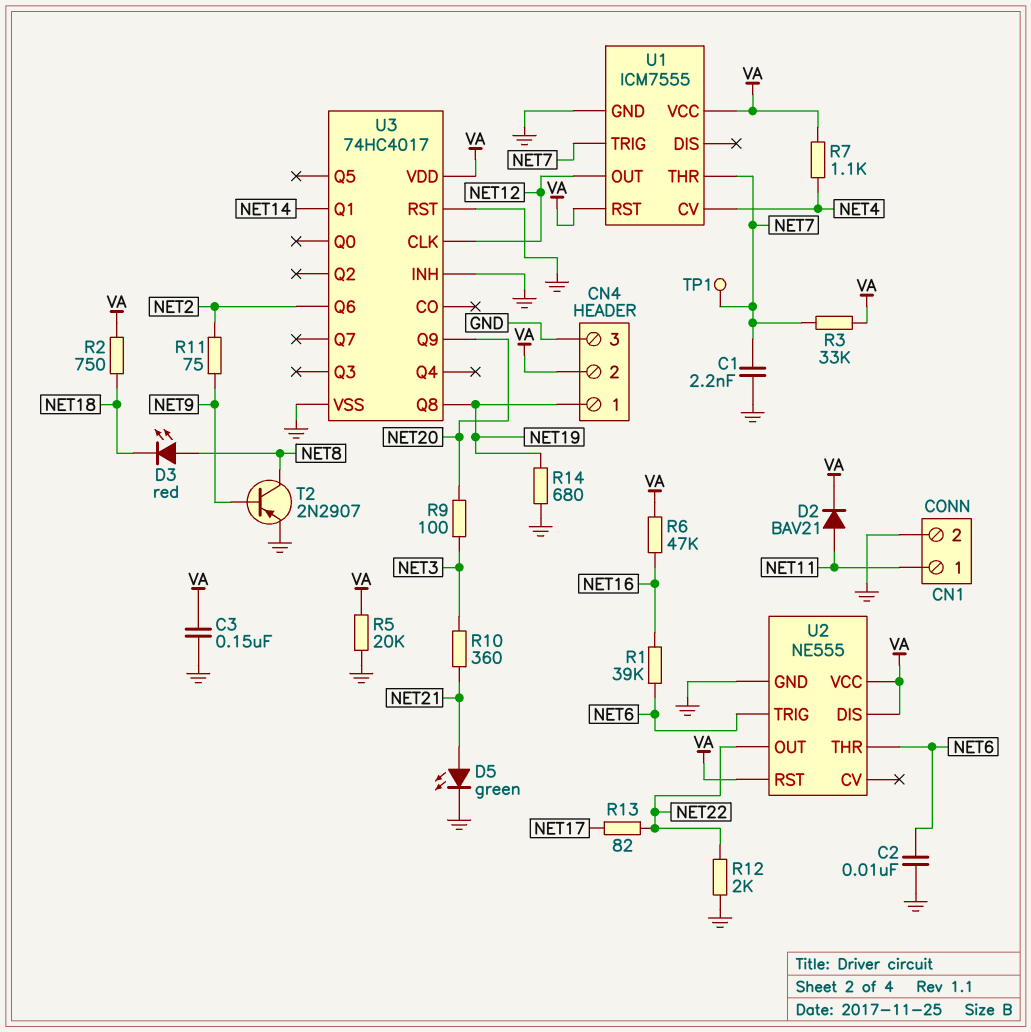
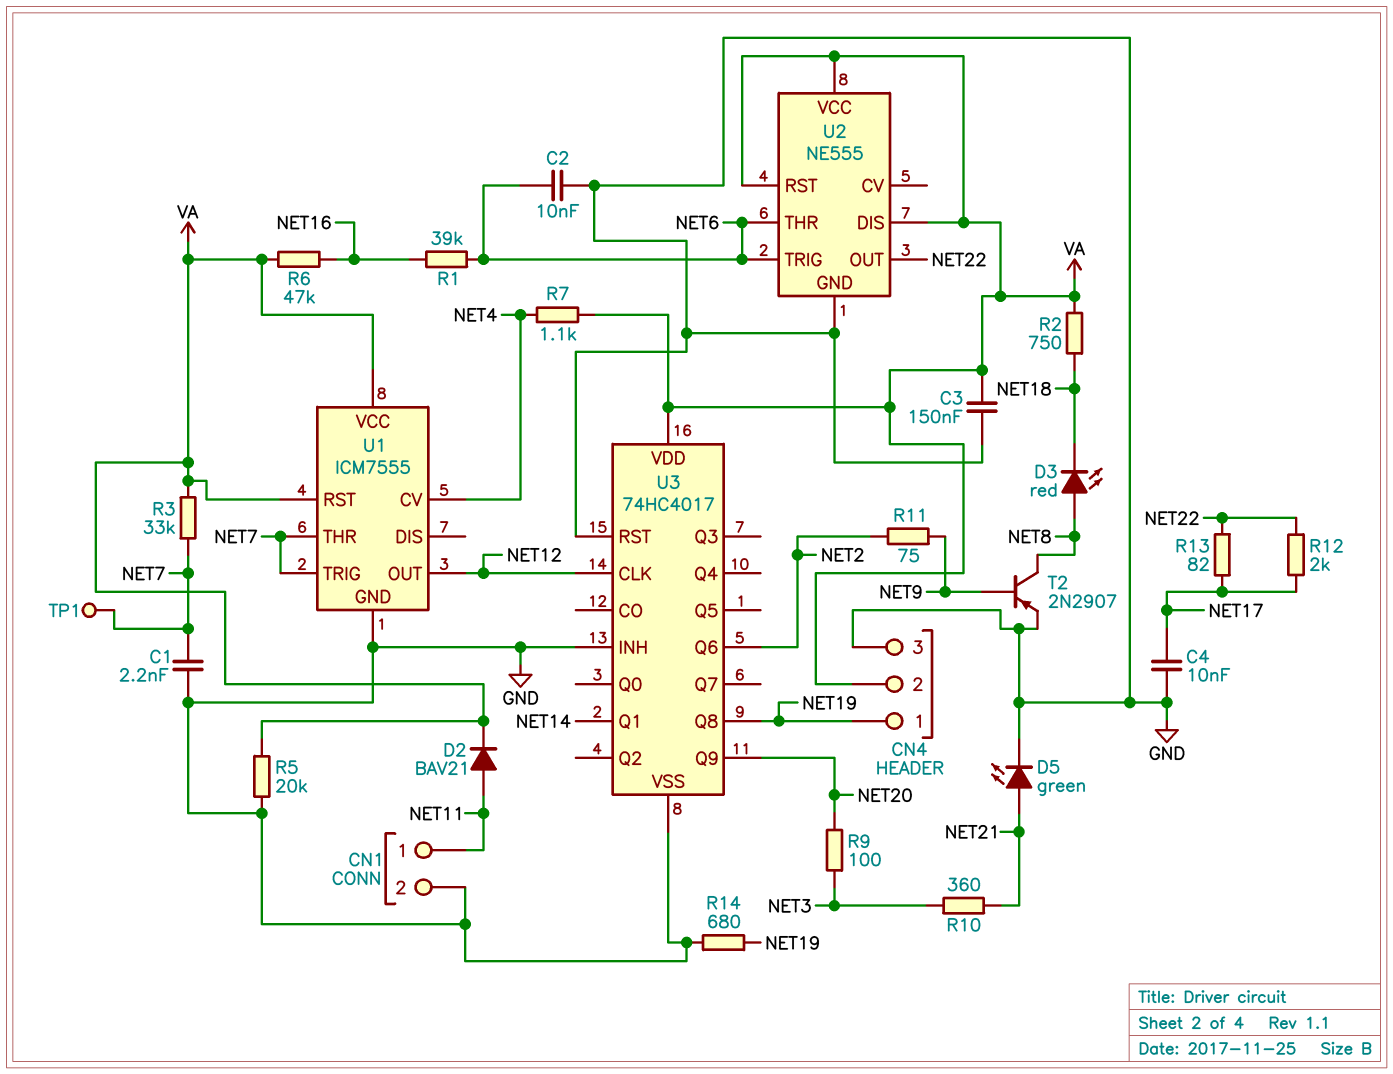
C4: none -> 10nF (GND, NET17)
R12: 2k (GND, NET22) -> 2k (NET17, NET22)

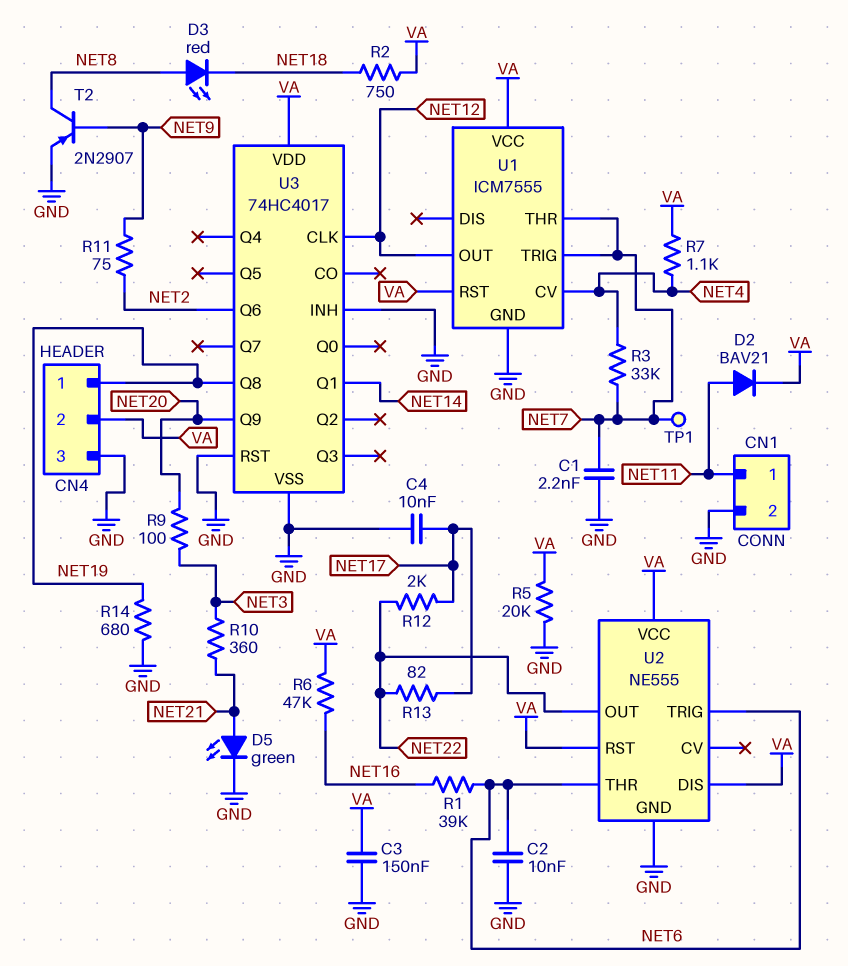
R3: 33k (NET7, VA) -> 33k (NET4, NET7)

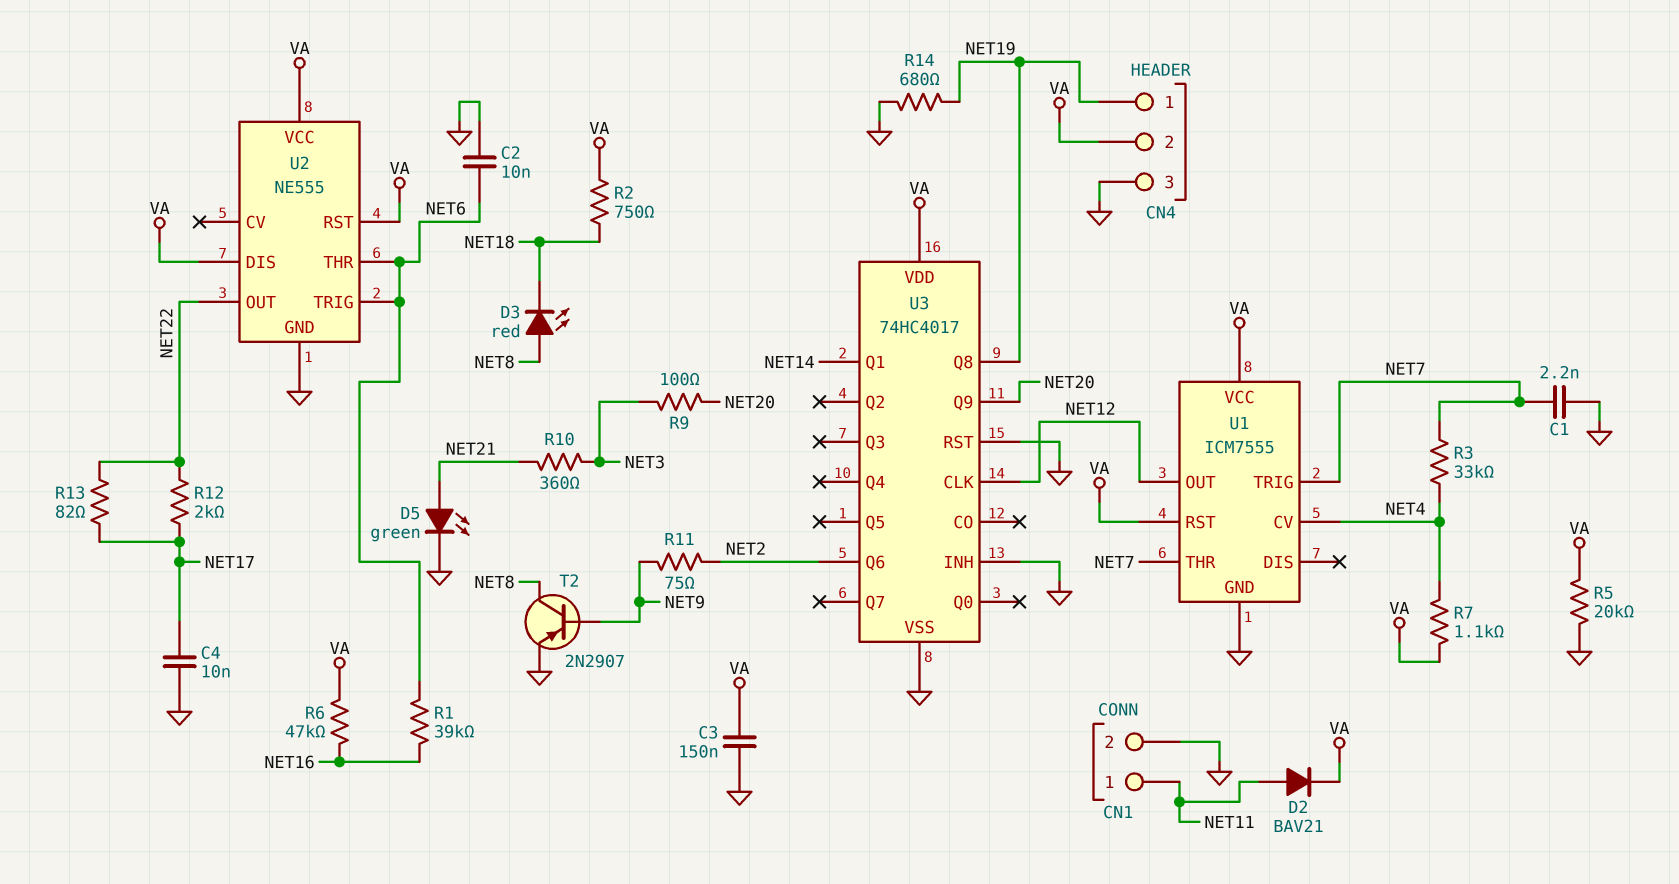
TP1: test point (NET7) -> none

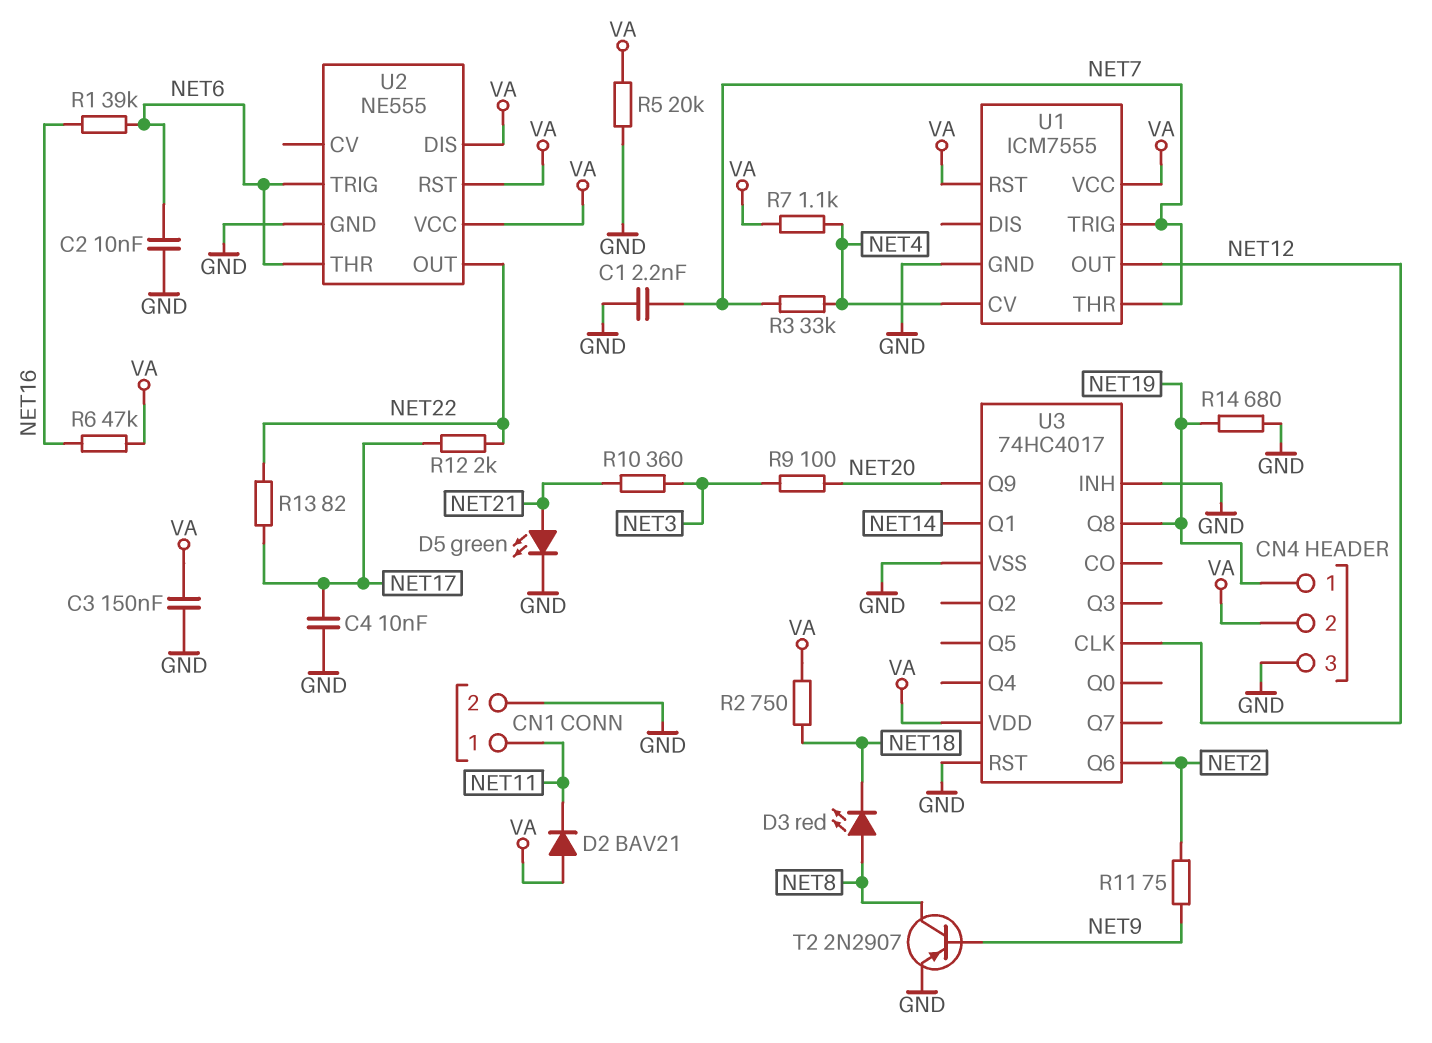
D2: diode BAV21 (A NET11, K VA) -> diode BAV21 (A VA, K NET11)

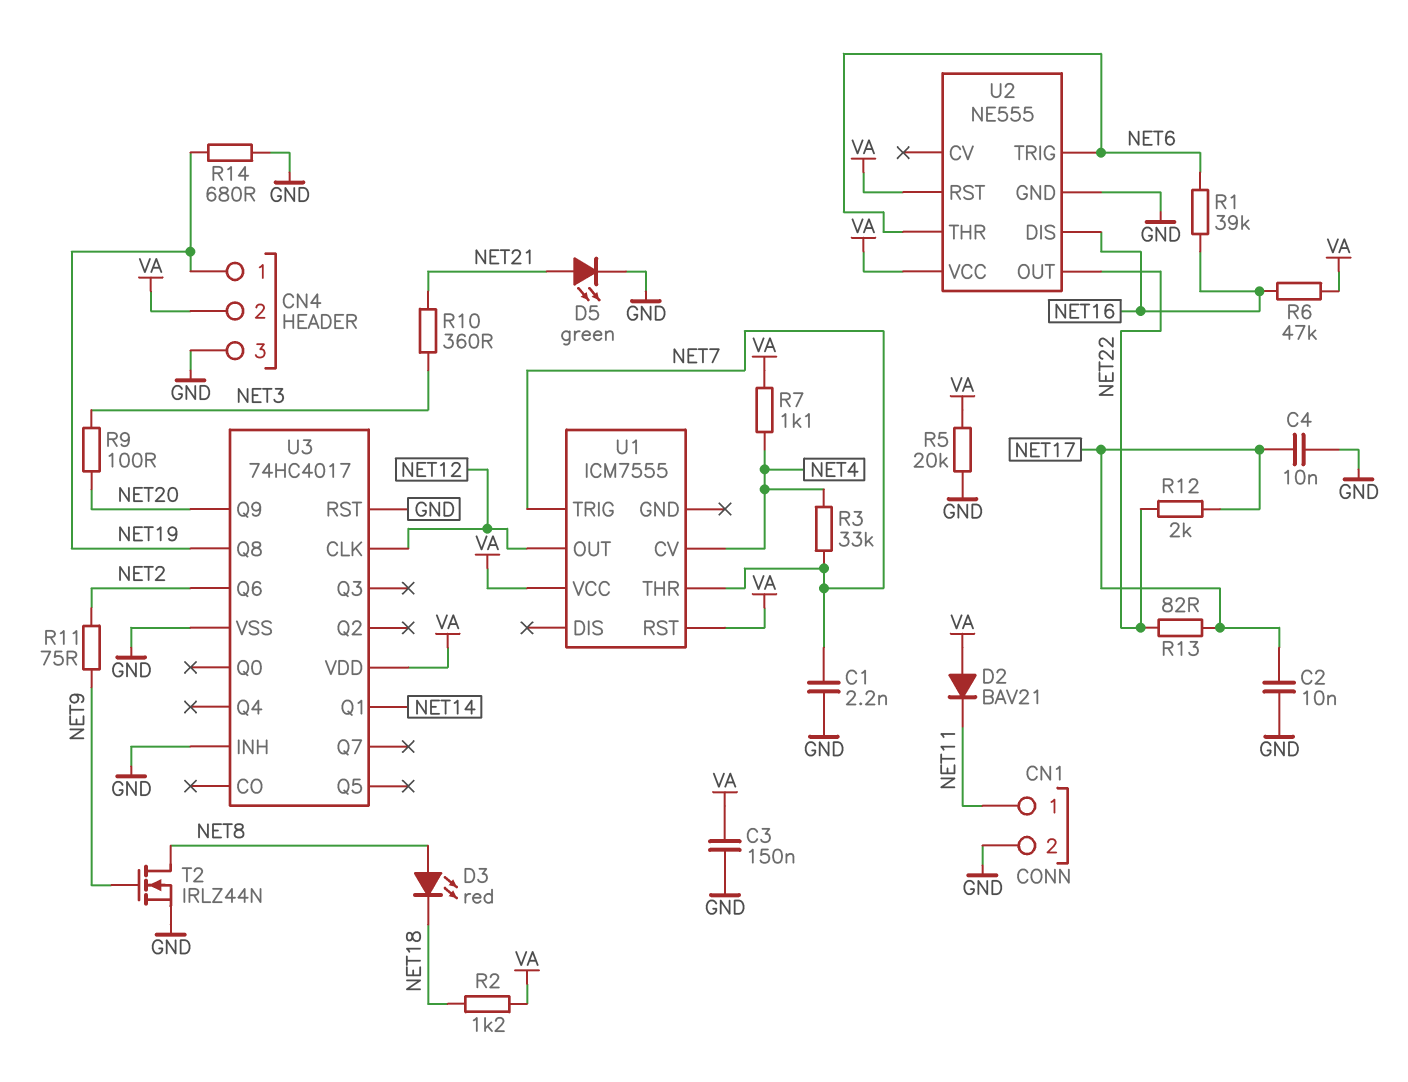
C2: 10nF (GND, NET6) -> 10nF (GND, NET17)
R2: 750 (NET18, VA) -> 1.2k (NET18, VA)
T2: PNP 2N2907 (B NET9, C NET8, E GND) -> NMOS IRLZ44N (G NET9, D NET8, S GND)
U1 pin GND: GND -> none
U2 pin DIS: VA -> NET16

